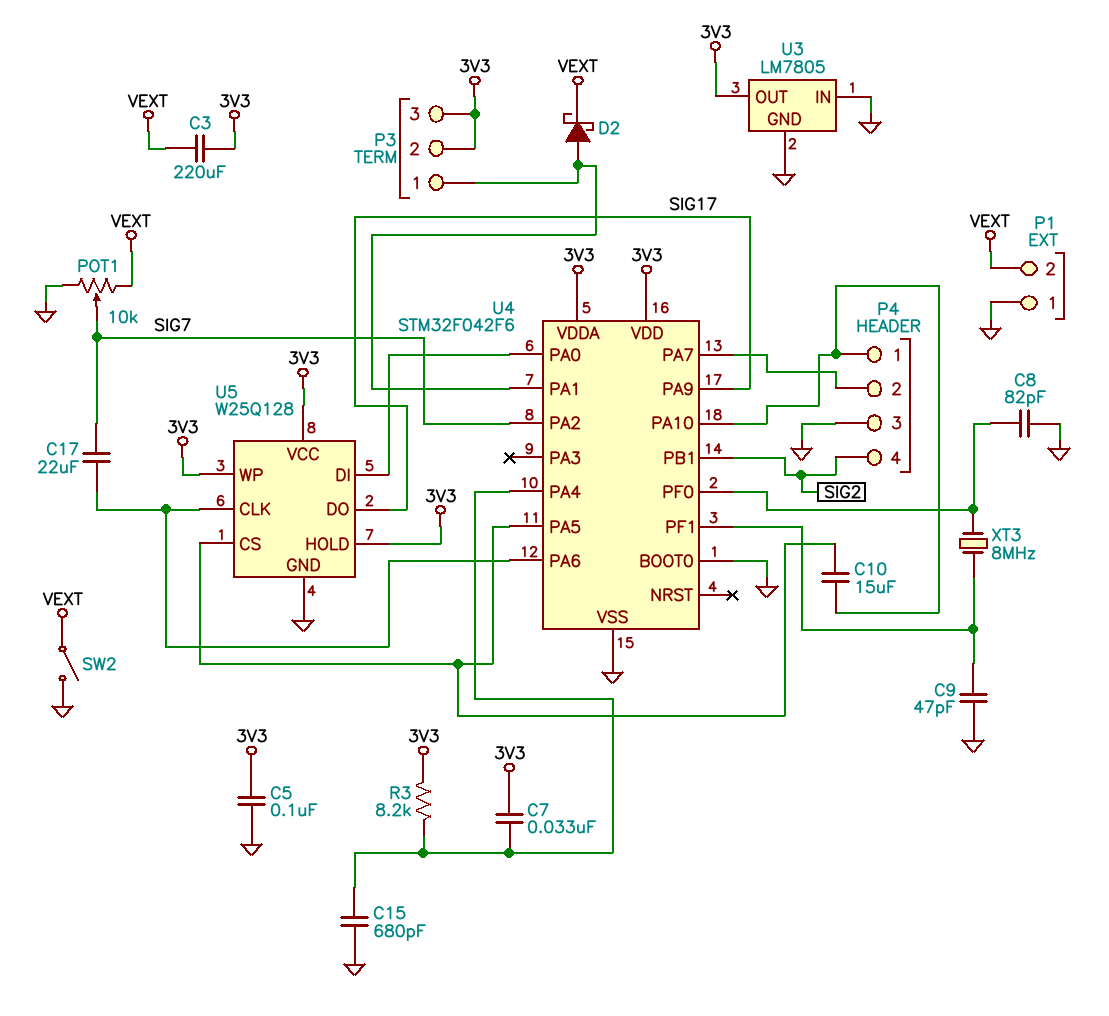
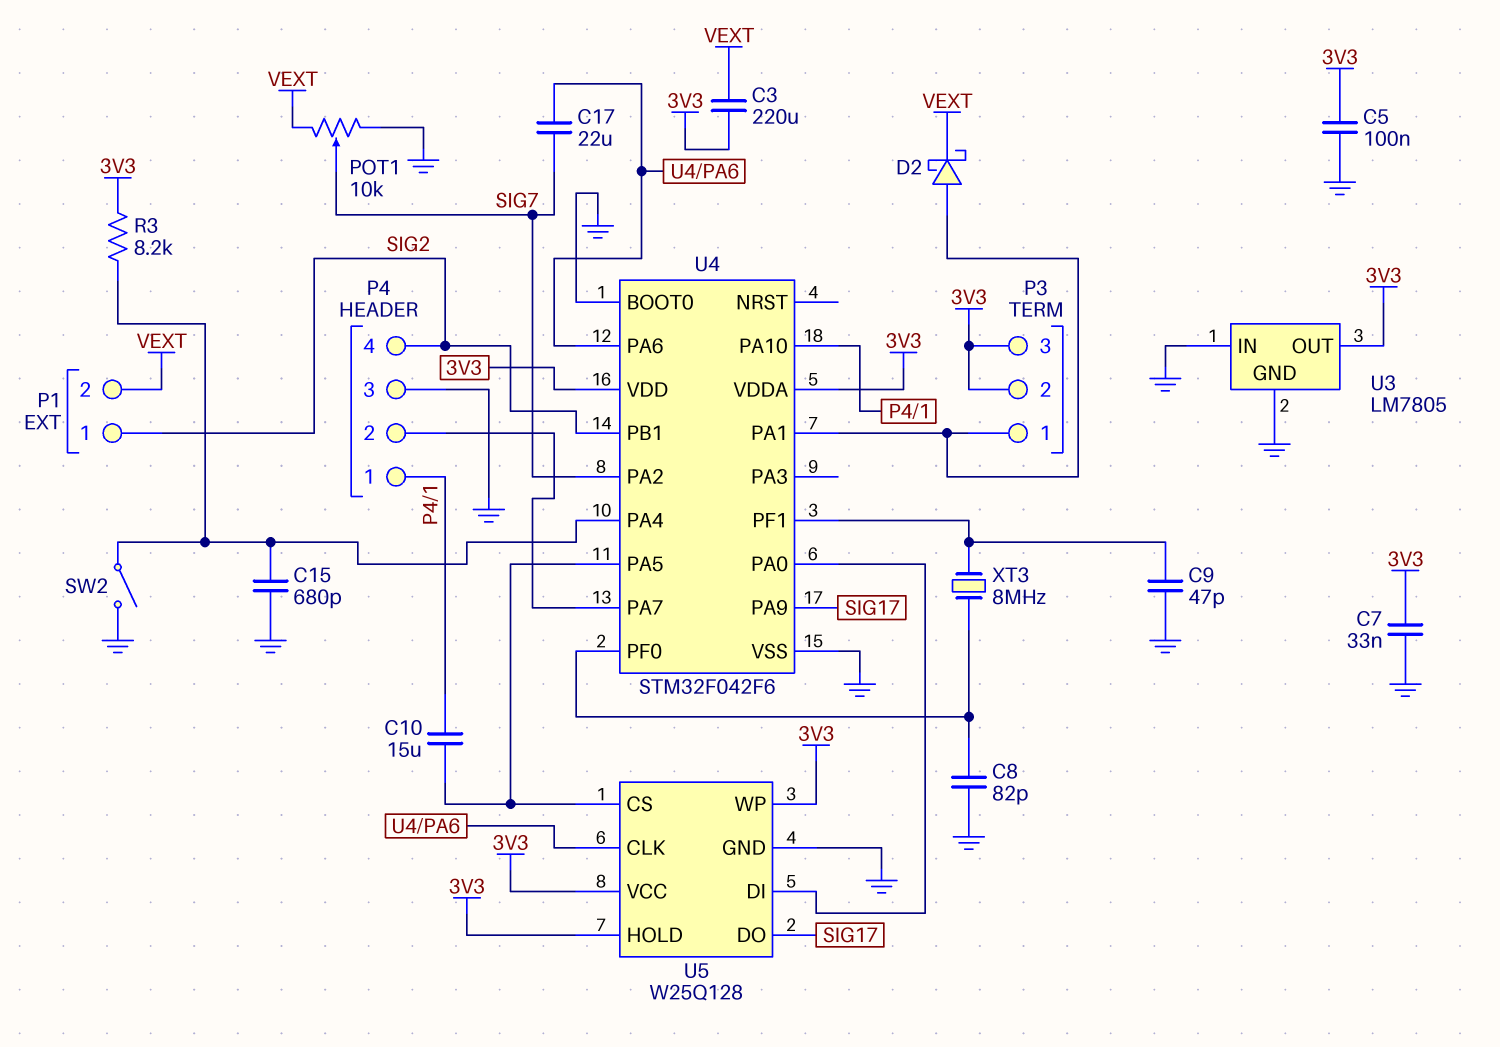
C7: 33nF (3V3, U4/PA4) -> 33nF (3V3, GND)
P1 pin 1: GND -> SIG2
SW2: switch (GND, VEXT) -> switch (GND, U4/PA4)

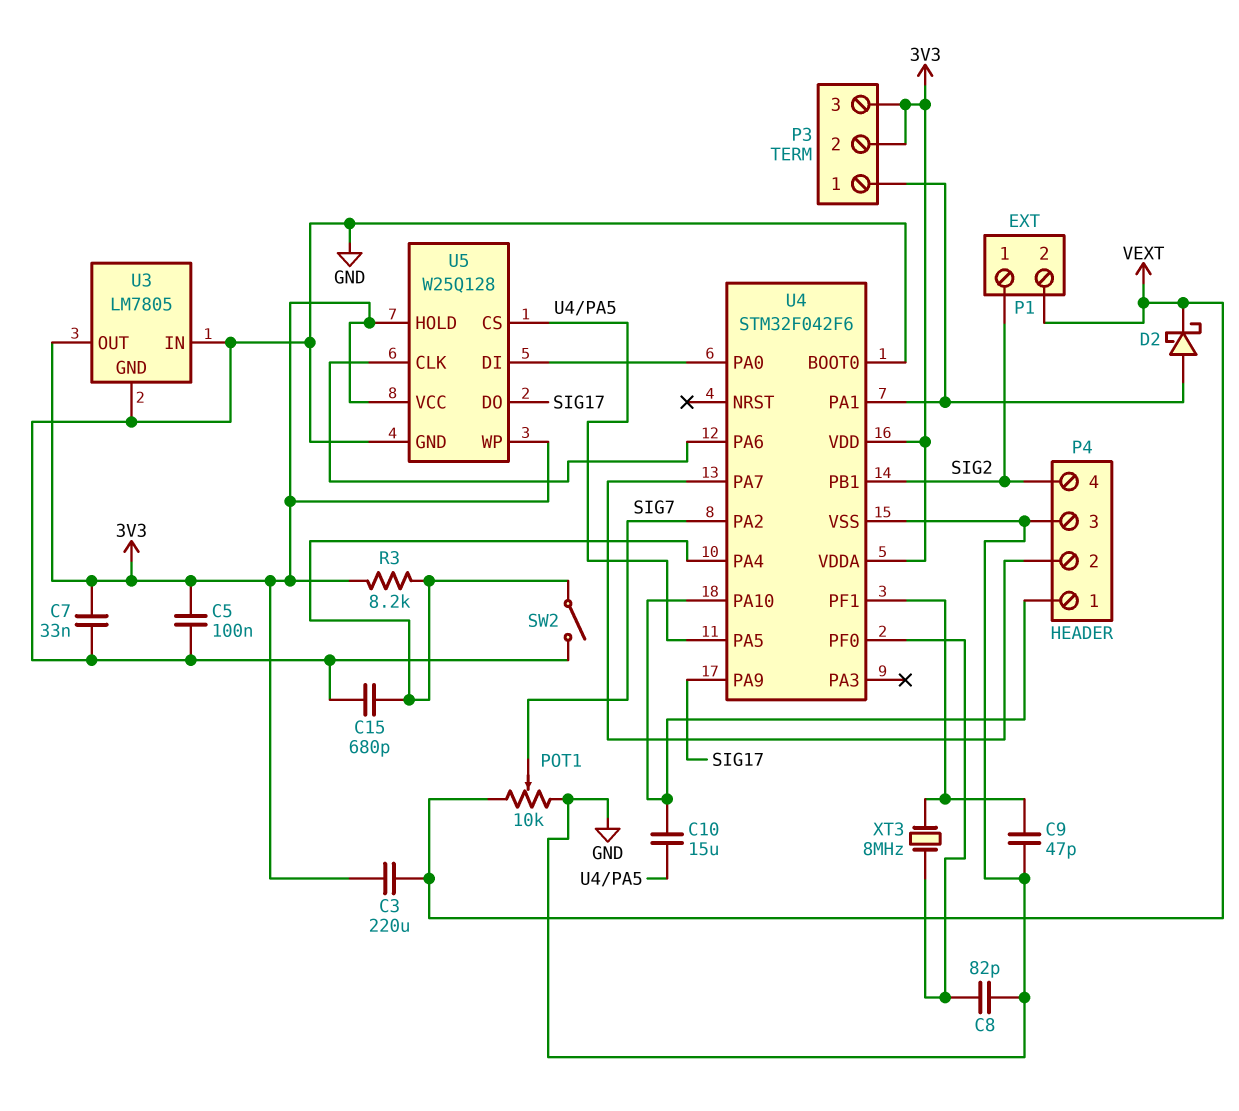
C17: 22uF (SIG7, U4/PA6) -> none

